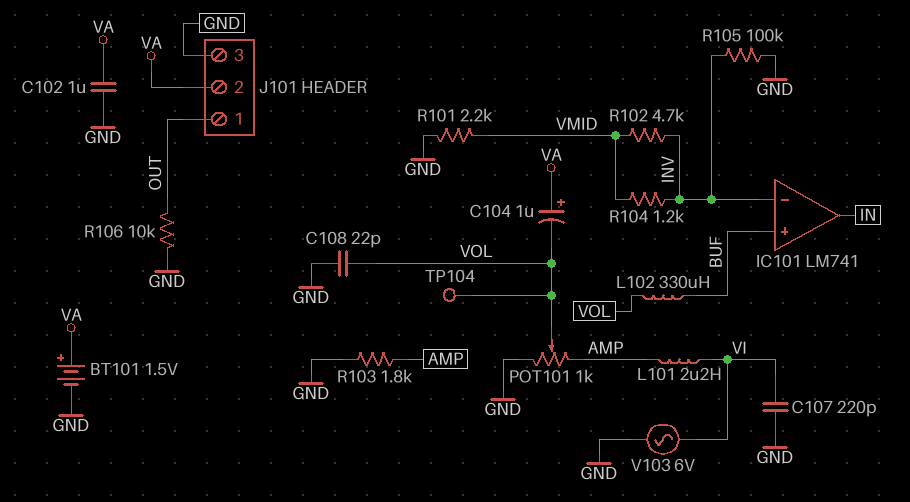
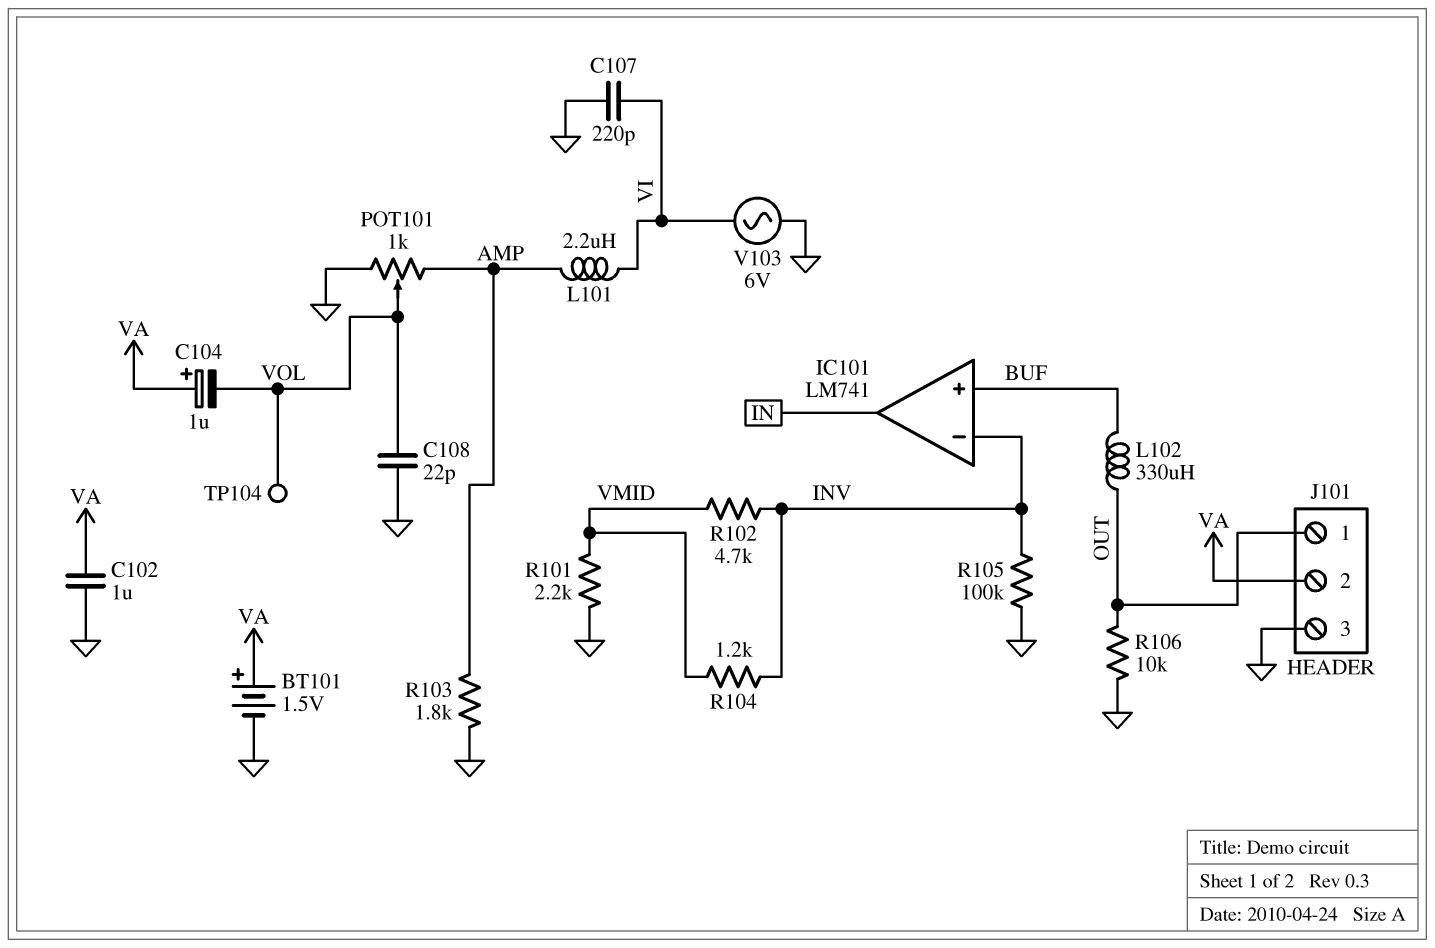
L102: 330uH (BUF, VOL) -> 330uH (BUF, OUT)

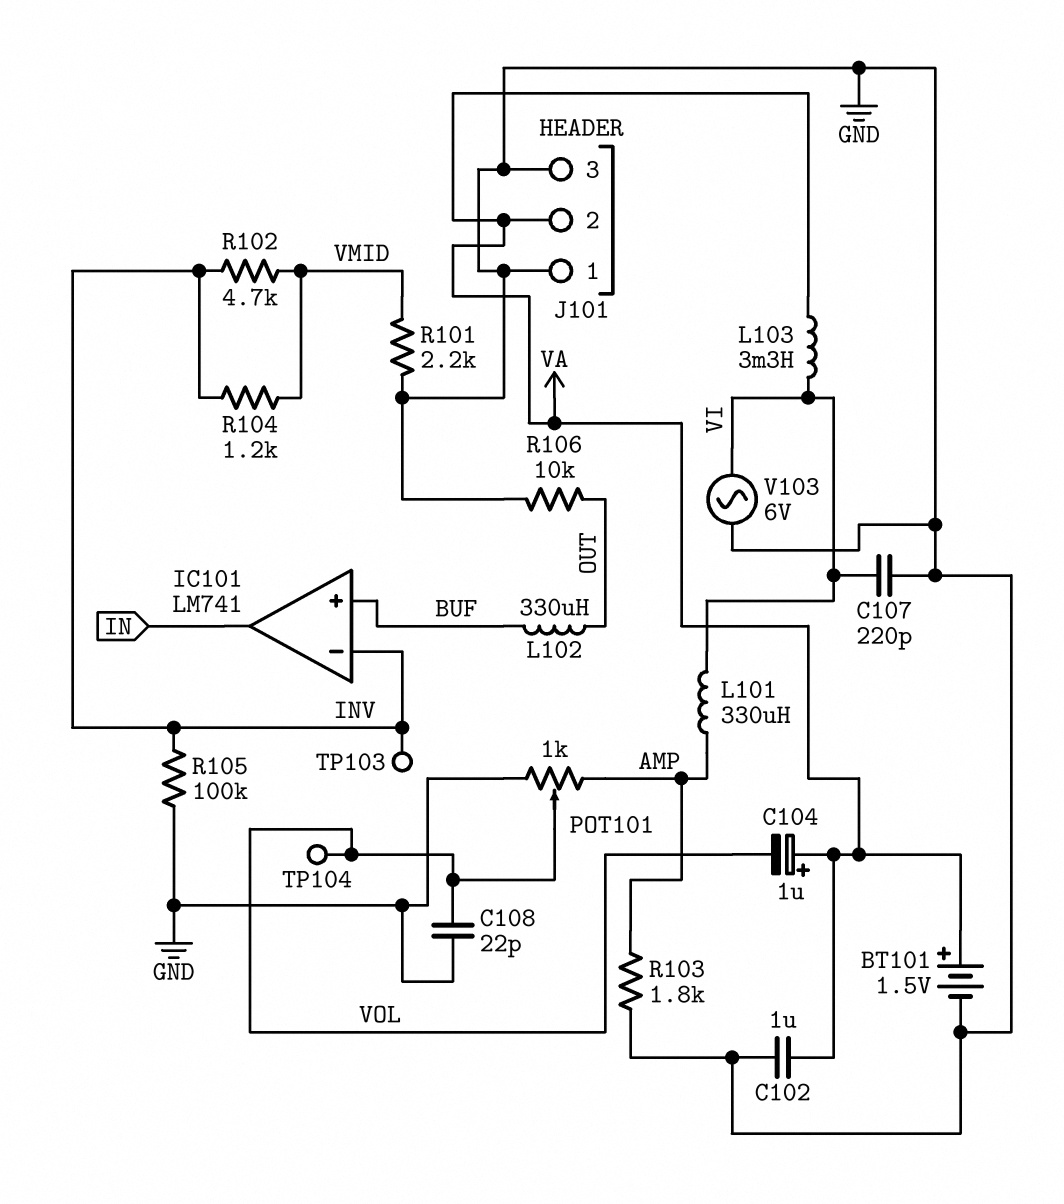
J101 pin 1: OUT -> GND
L101: 2.2uH (AMP, VI) -> 330uH (AMP, VI)
L103: none -> 3.3mH (VA, VI)
TP103: none -> test point (INV)

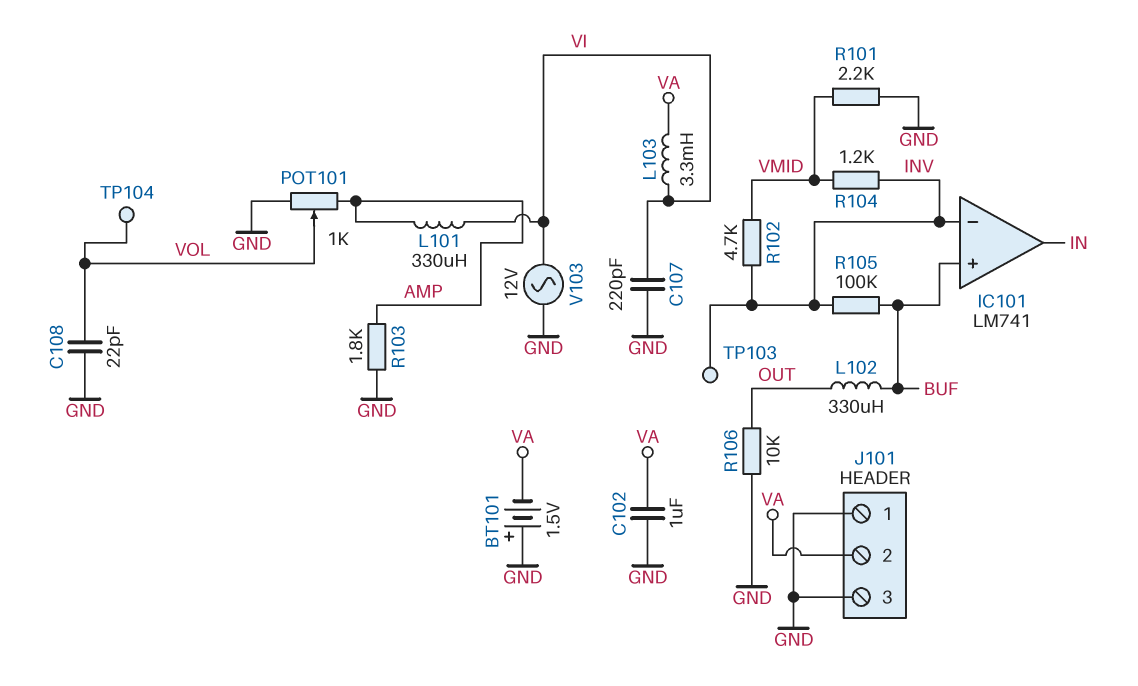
BT101: 1.5V (plus VA, minus GND) -> 1.5V (plus GND, minus VA)
C104: 1uF (plus VA, minus VOL) -> none
R105: 100k (GND, INV) -> 100k (BUF, INV)
V103: AC 6V (GND, VI) -> AC 12V (GND, VI)

